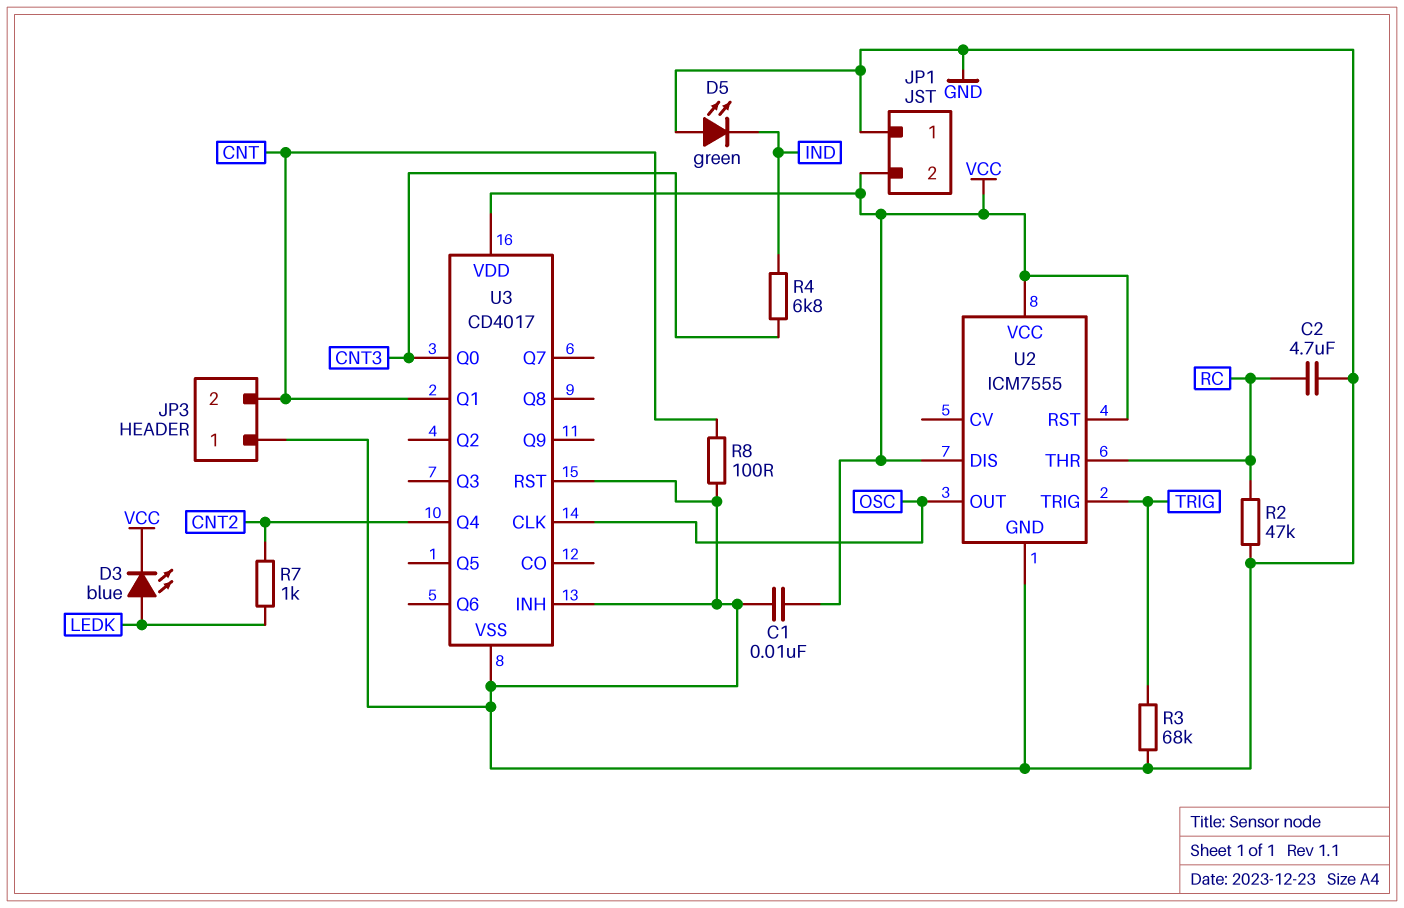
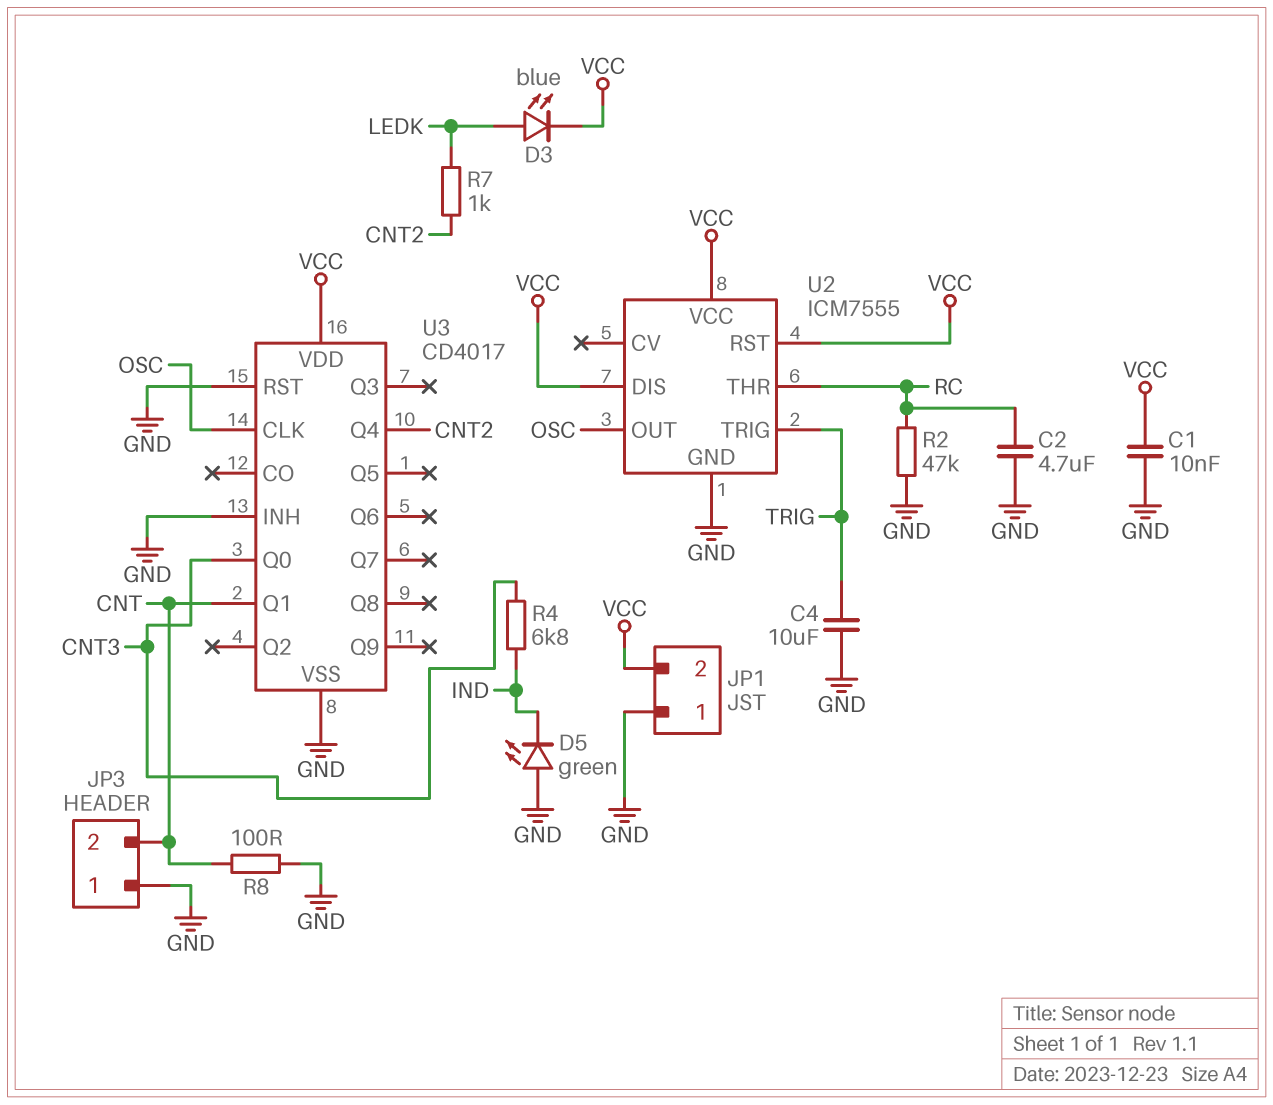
C4: none -> 10uF (GND, TRIG)
R3: 68k (GND, TRIG) -> none

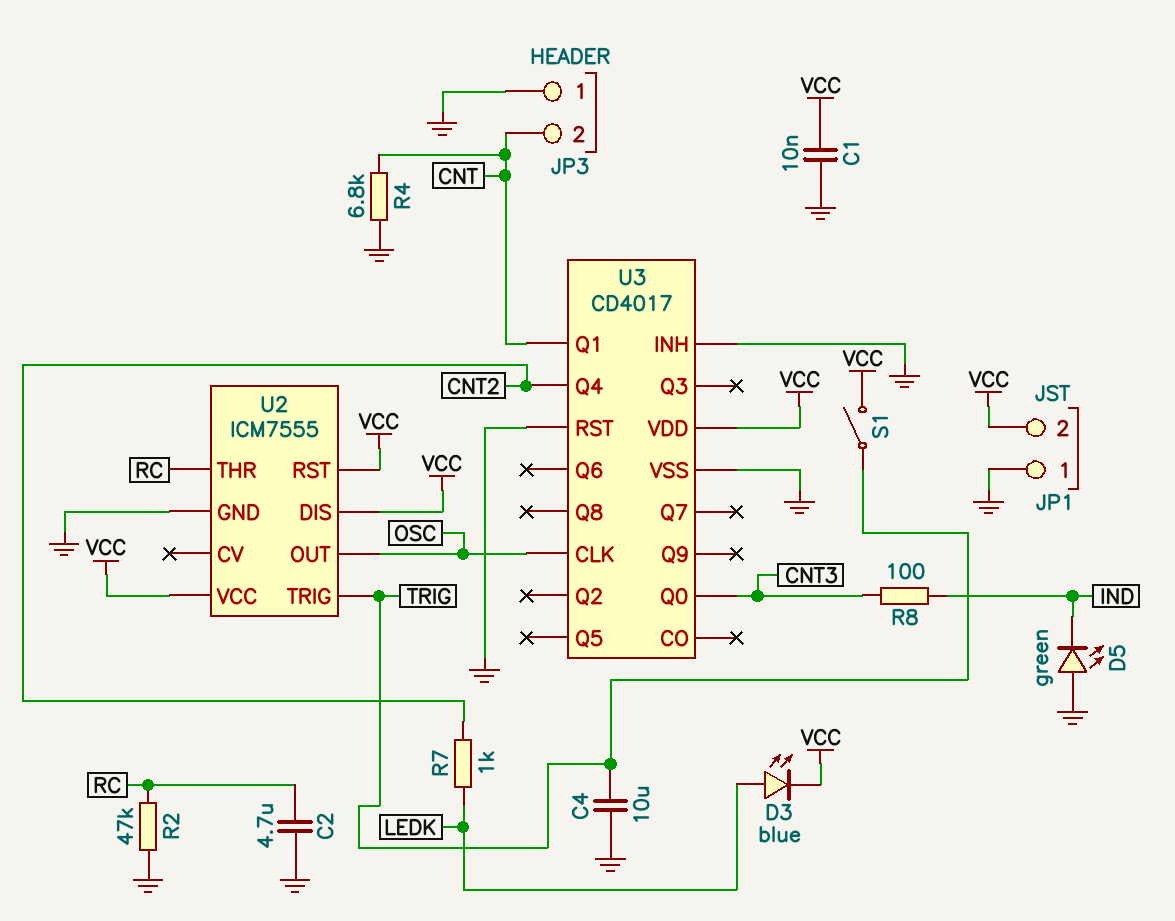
R4: 6.8k (CNT3, IND) -> 6.8k (CNT, GND)
R8: 100 (CNT, GND) -> 100 (CNT3, IND)
S1: none -> switch (TRIG, VCC)

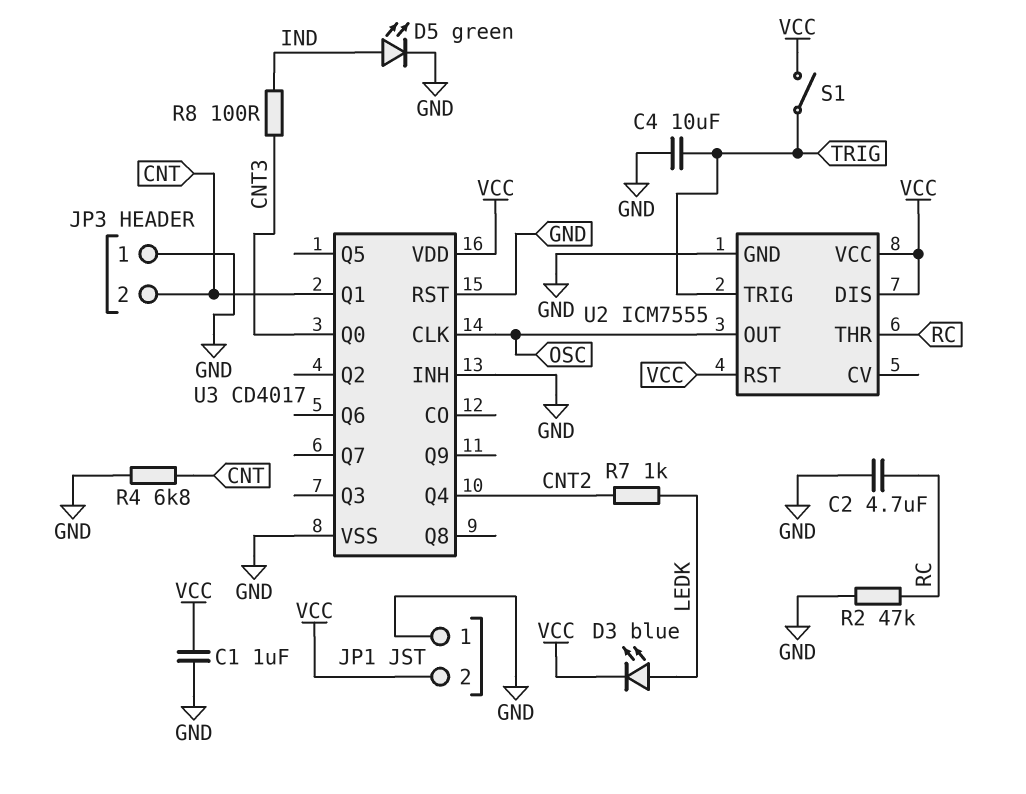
C1: 10nF (GND, VCC) -> 1uF (GND, VCC)
D5: LED green (A GND, K IND) -> LED green (A IND, K GND)

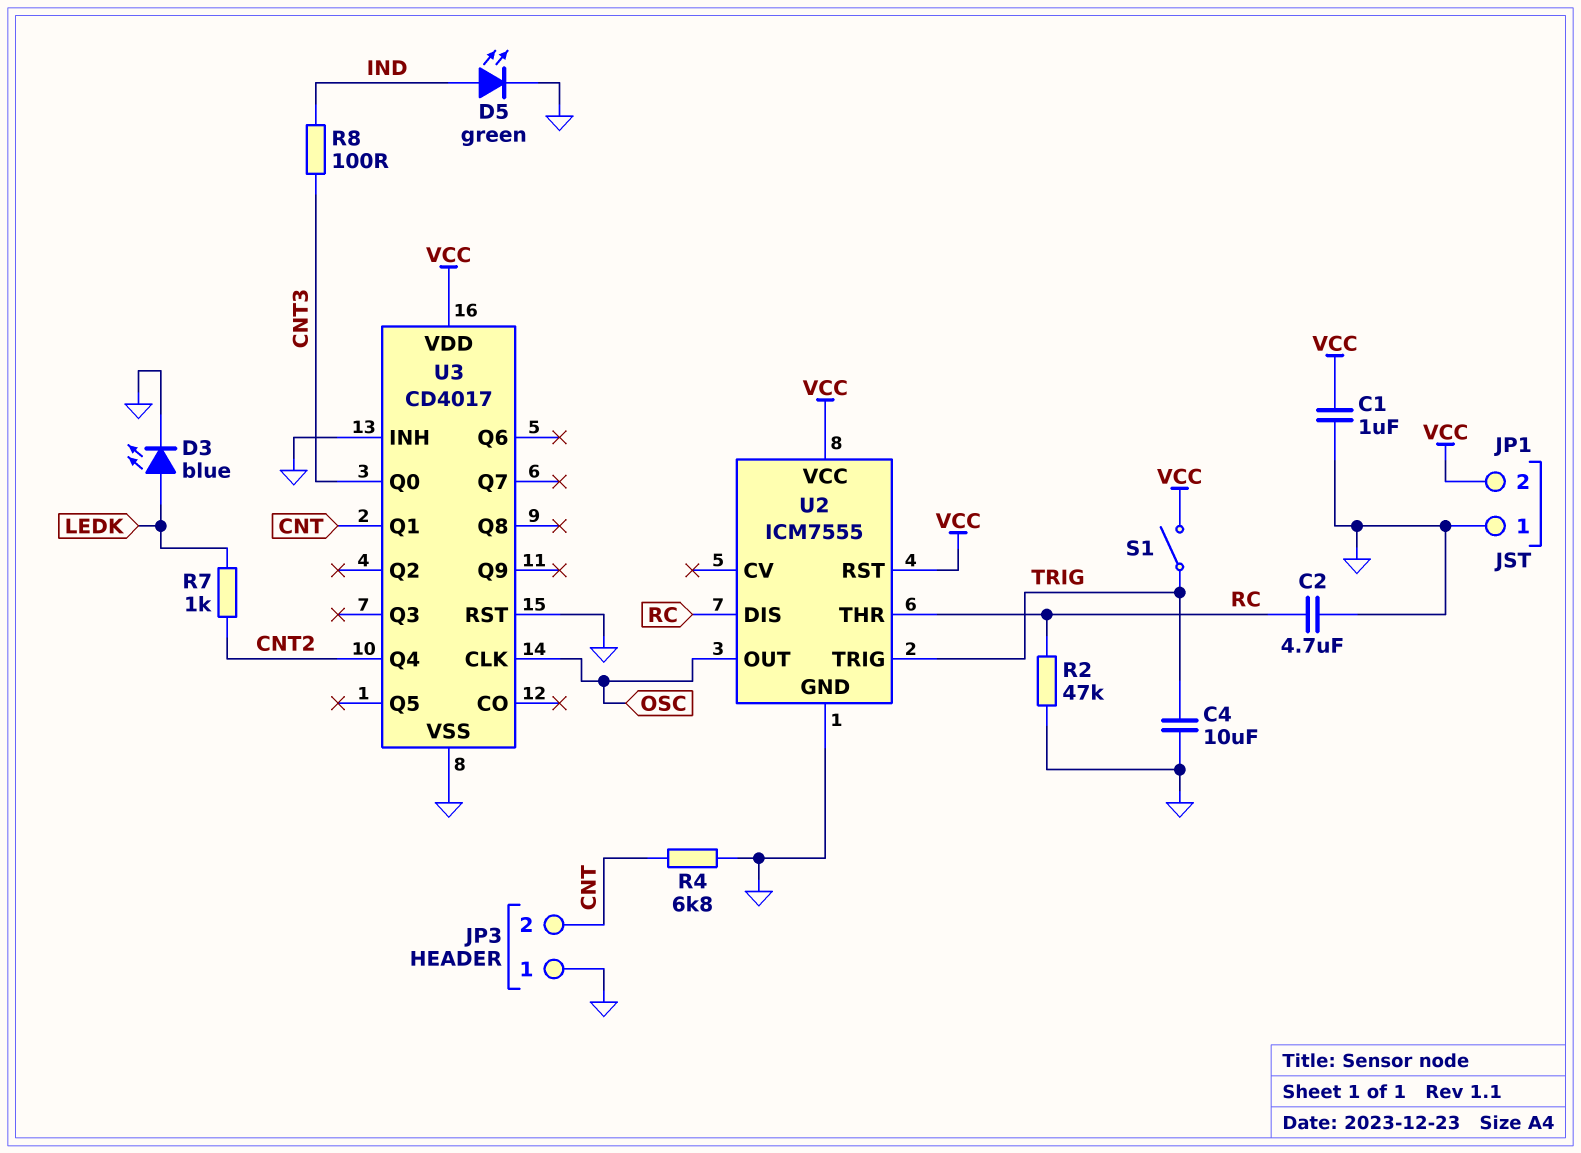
D3: LED blue (A LEDK, K VCC) -> LED blue (A LEDK, K GND)
U2 pin DIS: VCC -> RC

